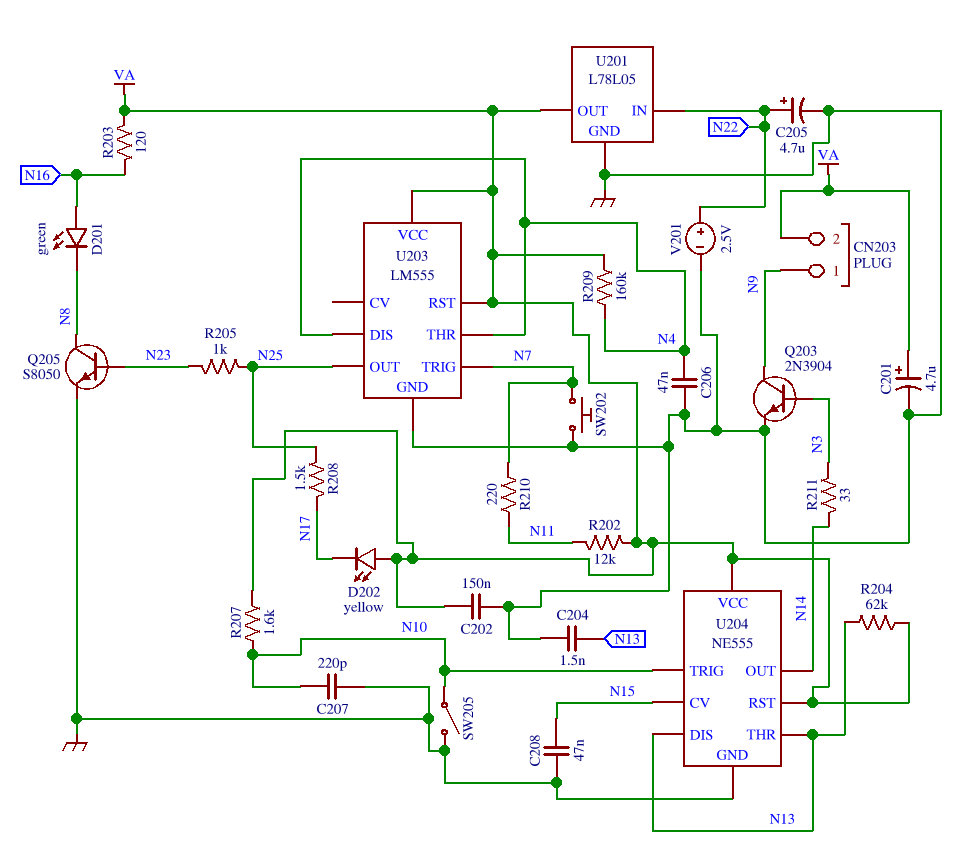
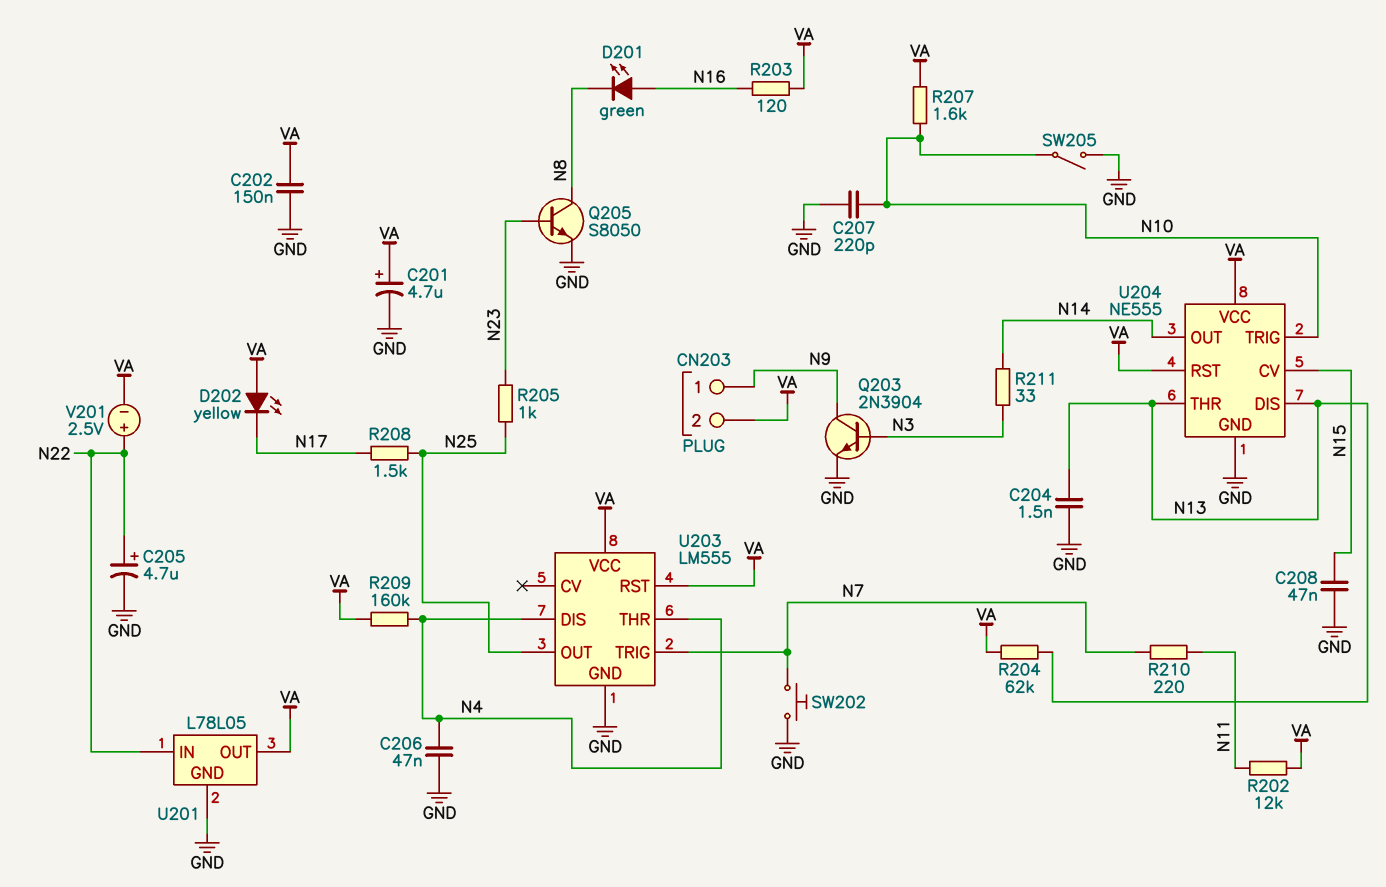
V201: 2.5V (plus N22, minus GND) -> 2.5V (plus N22, minus VA)

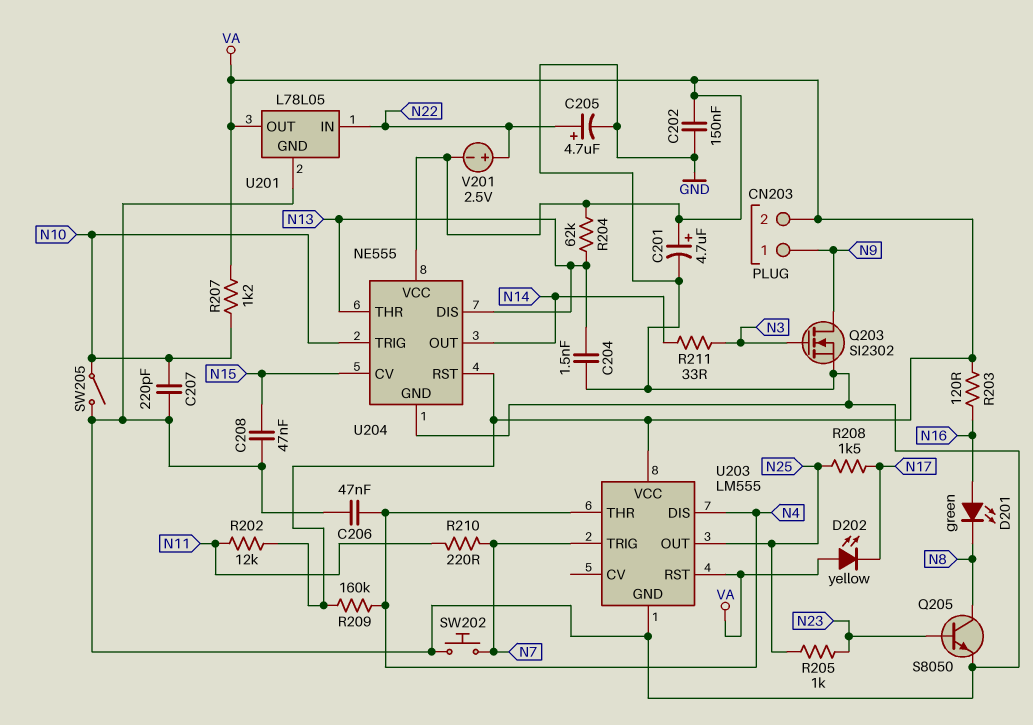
Q203: NPN 2N3904 (B N3, C N9, E GND) -> NMOS SI2302 (G N3, D N9, S GND)
R207: 1.6k (N10, VA) -> 1.2k (N10, VA)

